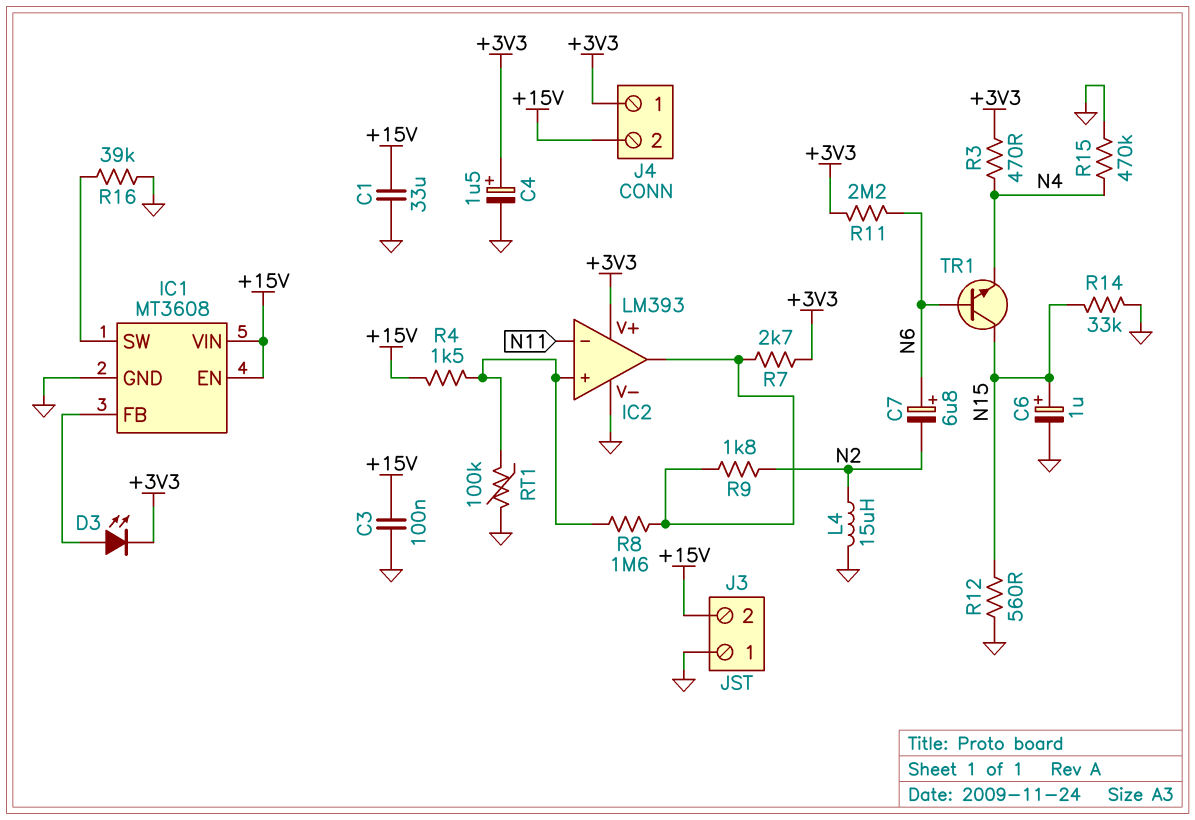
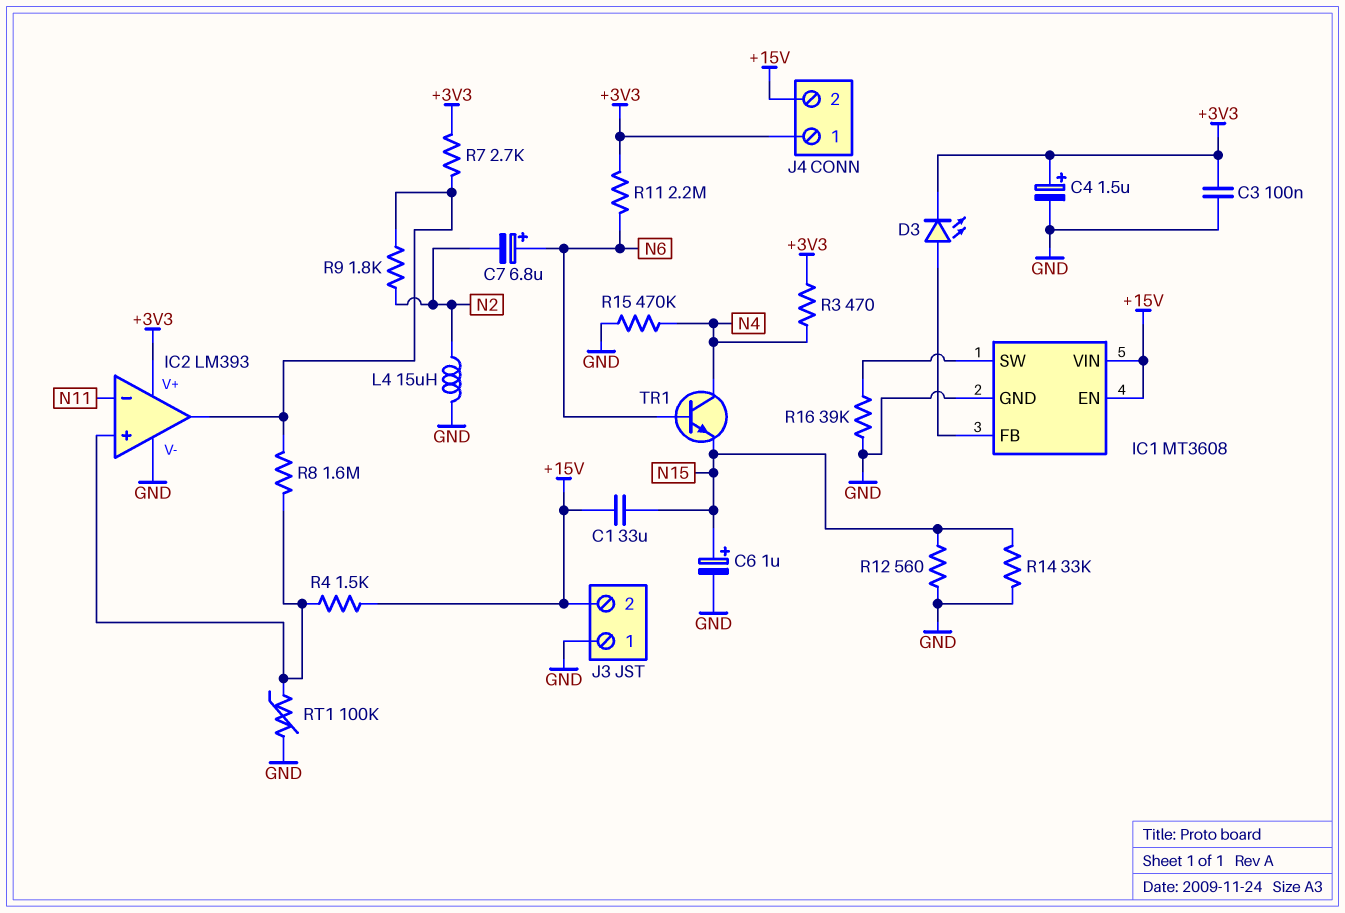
C1: 33uF (+15V, GND) -> 33uF (+15V, N15)
C3: 100nF (+15V, GND) -> 100nF (+3V3, GND)
TR1: NPN (B N6, C N15, E N4) -> NPN (B N6, C N4, E N15)

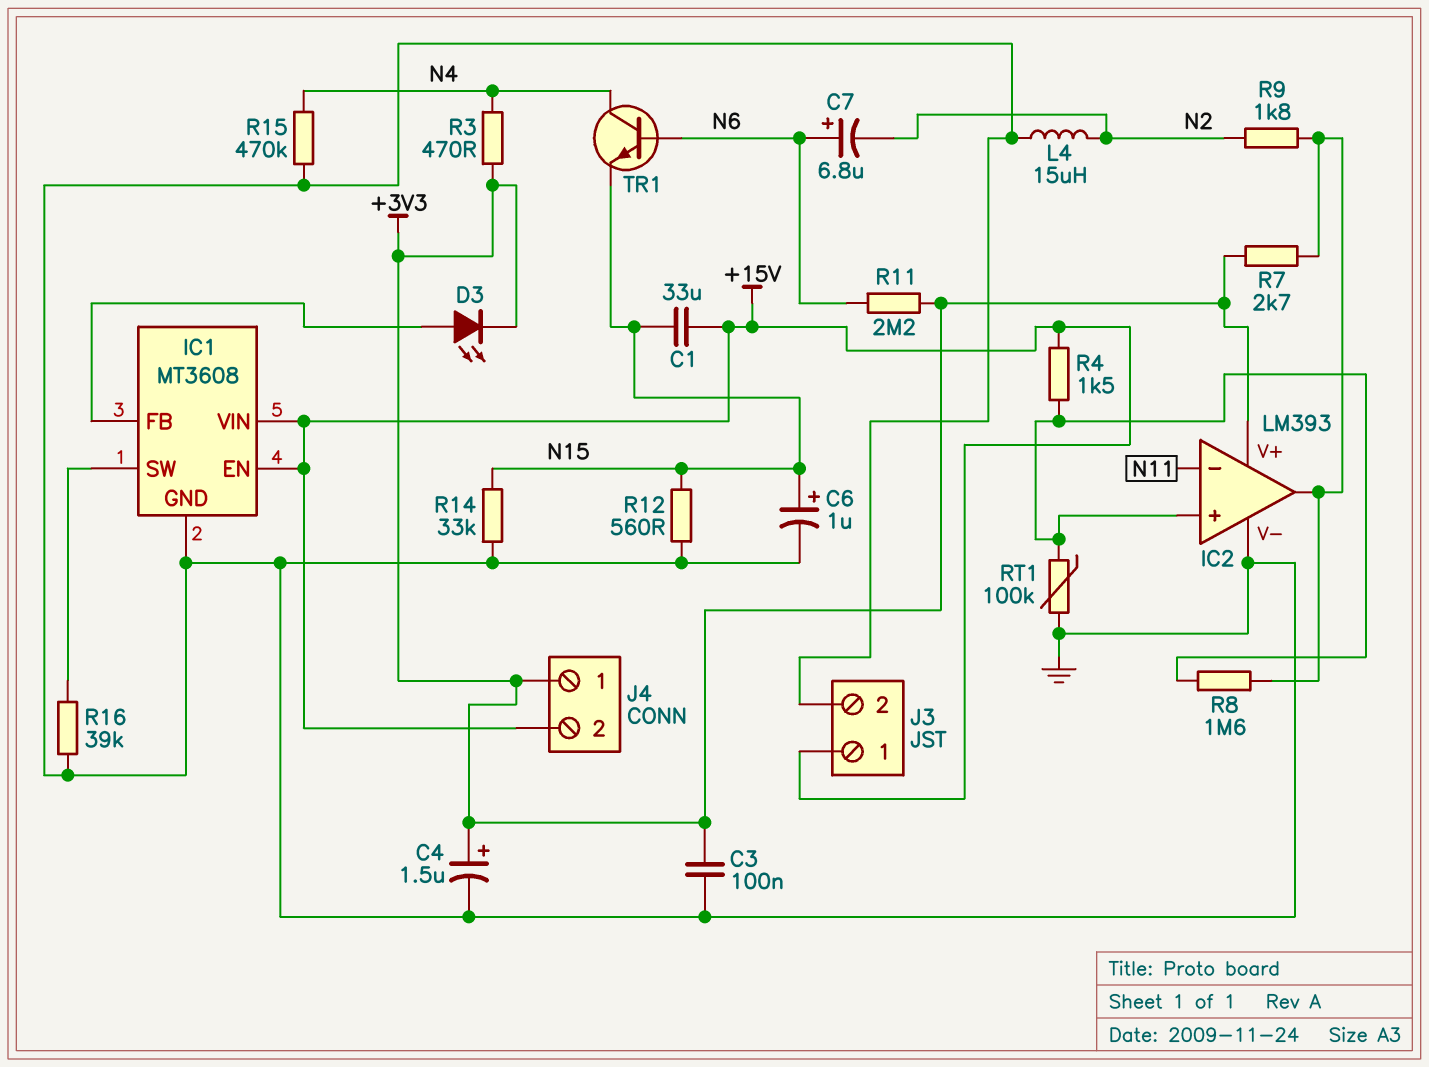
J3 pin 1: GND -> +15V
J3 pin 2: +15V -> GND

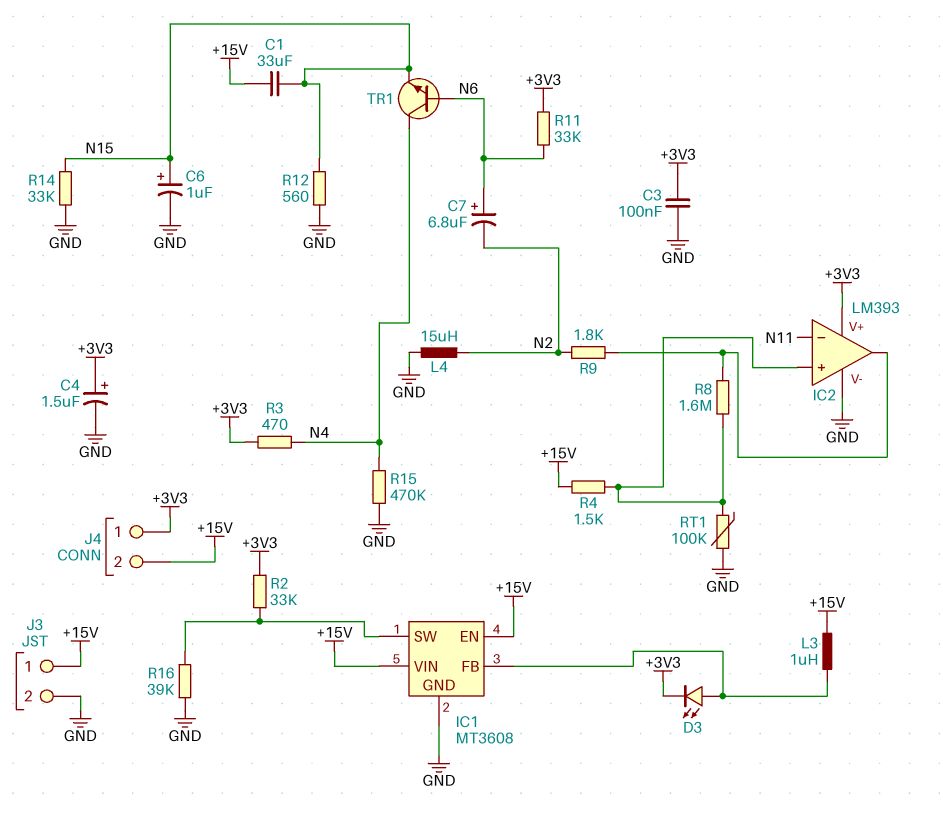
L3: none -> 1uH (+15V, IC1/FB)
R2: none -> 33k (+3V3, IC1/SW)
R7: 2.7k (+3V3, IC2/out) -> none
R11: 2.2M (+3V3, N6) -> 33k (+3V3, N6)

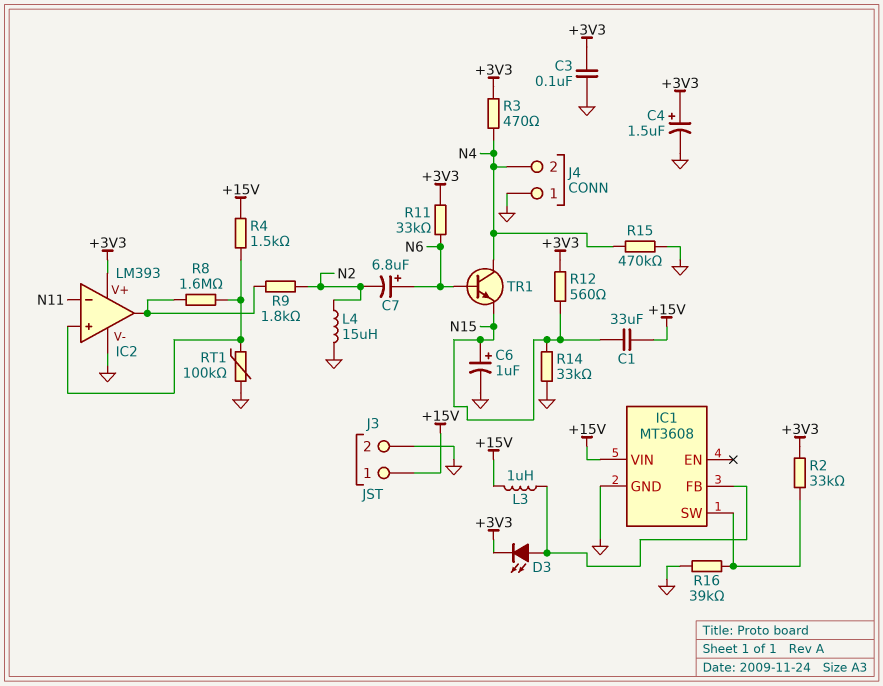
IC1 pin EN: +15V -> none
J4 pin 1: +3V3 -> GND
J4 pin 2: +15V -> N4
R12: 560 (GND, N15) -> 560 (+3V3, N15)

